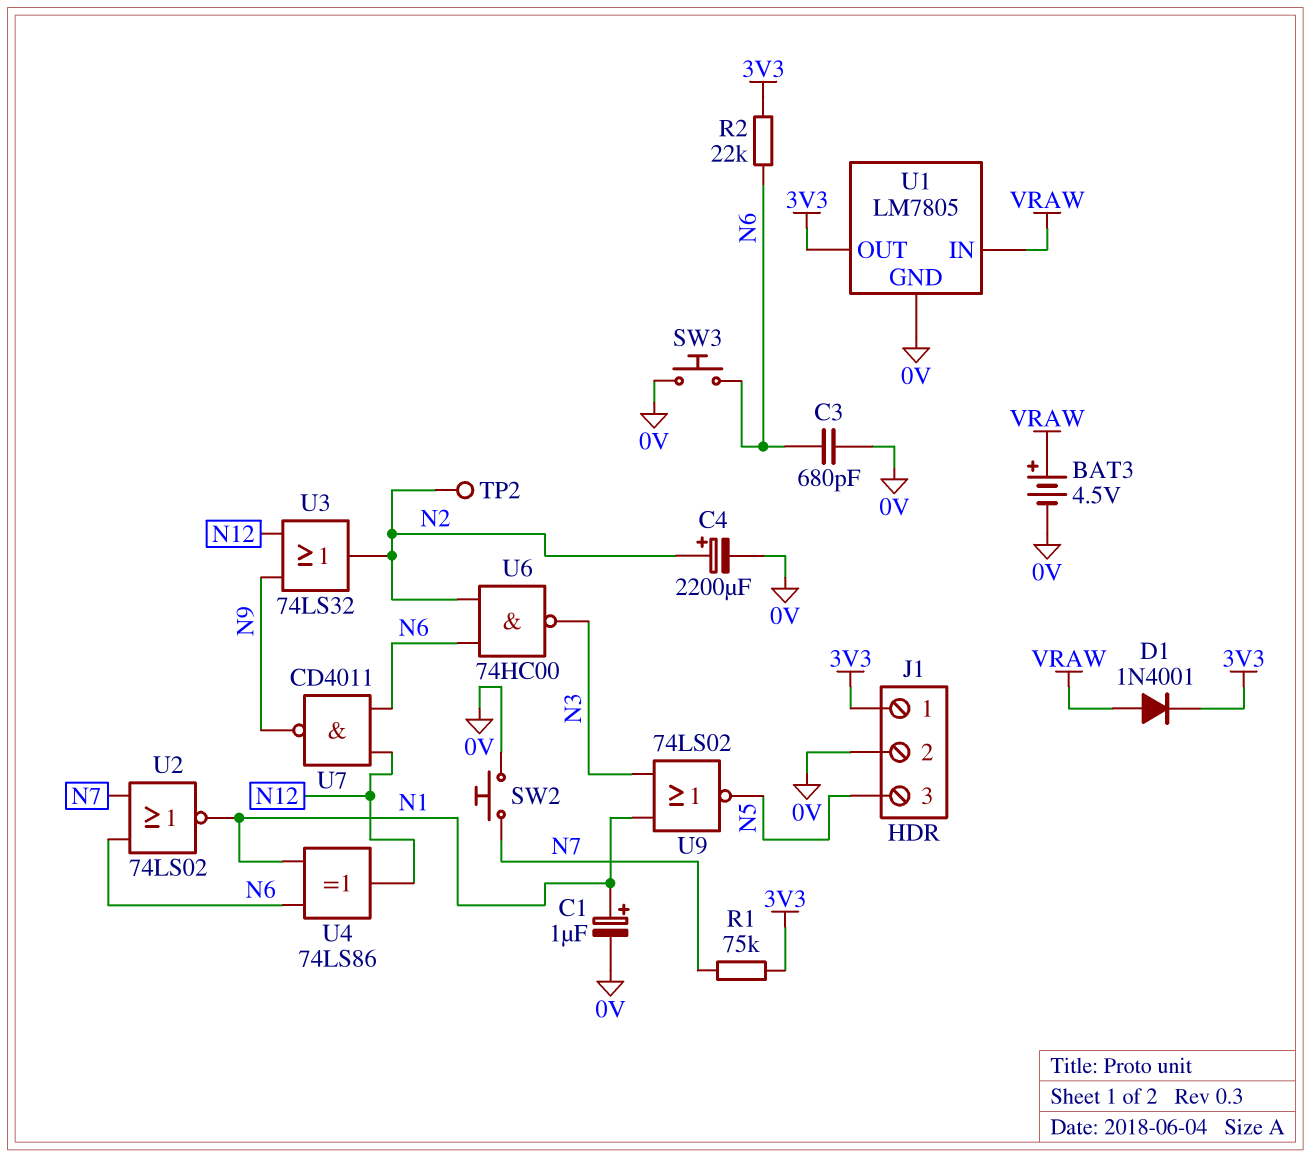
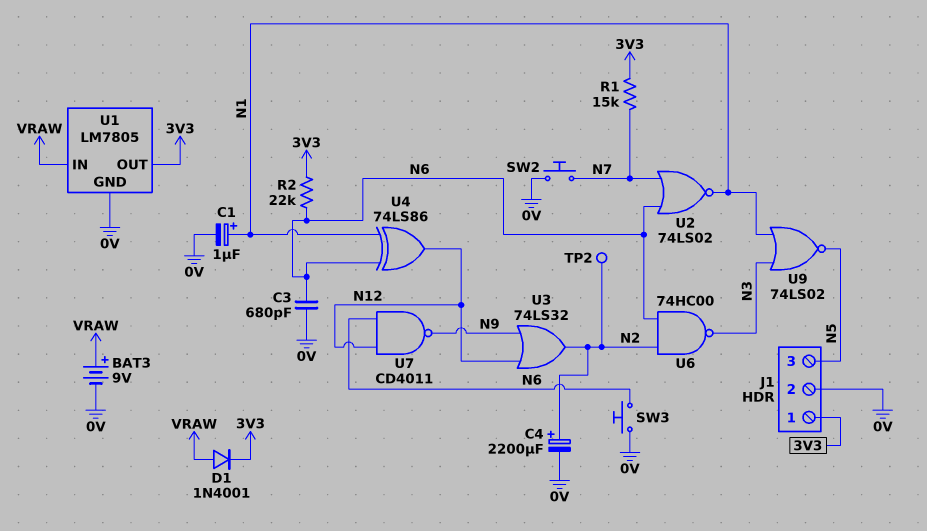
BAT3: 4.5V (plus VRAW, minus 0V) -> 9V (plus VRAW, minus 0V)
R1: 75k (3V3, N7) -> 15k (3V3, N7)

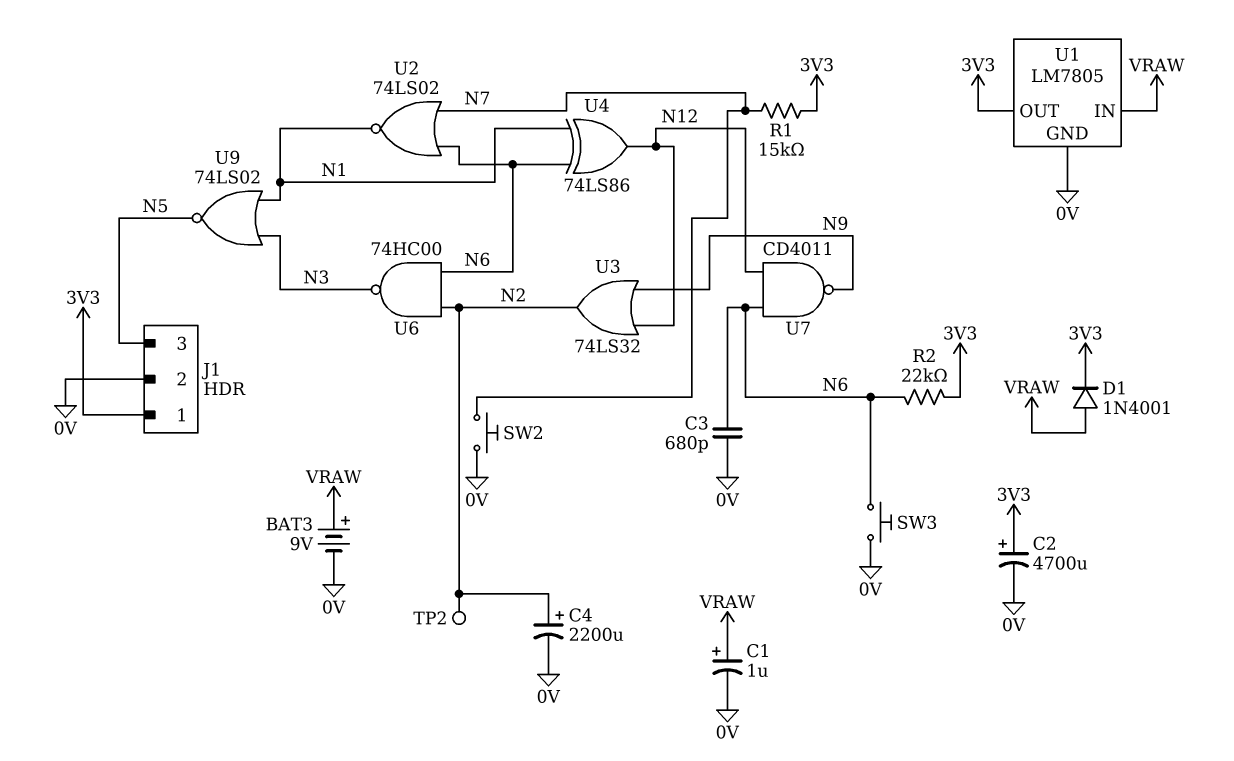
C1: 1uF (plus N1, minus 0V) -> 1uF (plus VRAW, minus 0V)
C2: none -> 4700uF (plus 3V3, minus 0V)

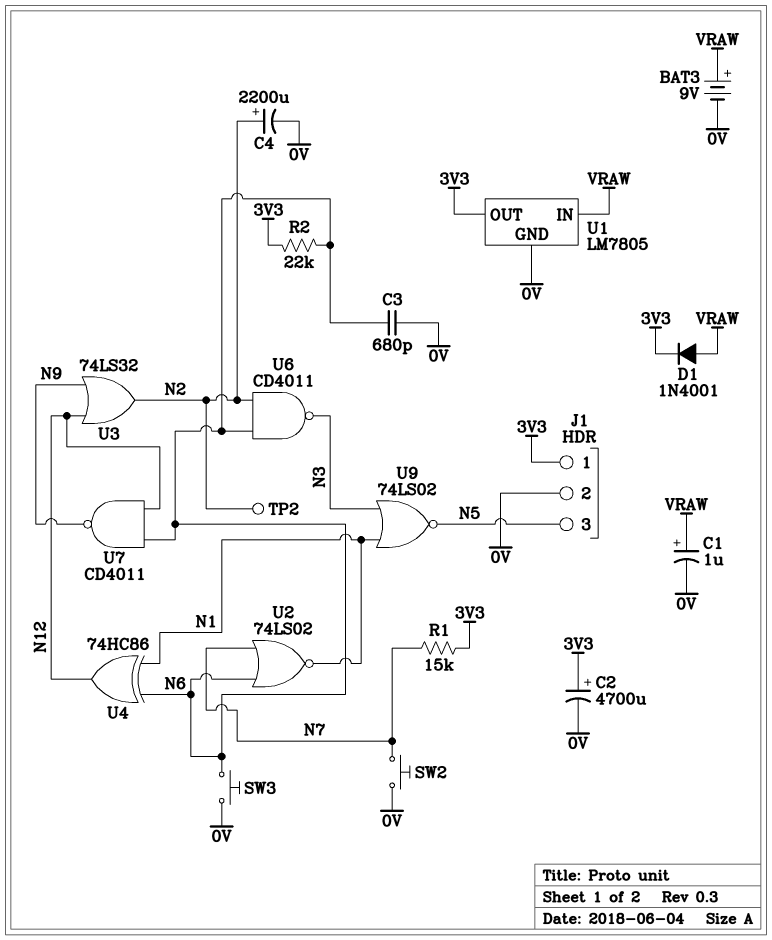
U4: XOR 74LS86 (in N1, in N6, out N12) -> XOR 74HC86 (in N1, in N6, out N12)
U6: NAND 74HC00 (in N2, in N6, out N3) -> NAND CD4011 (in N2, in N6, out N3)

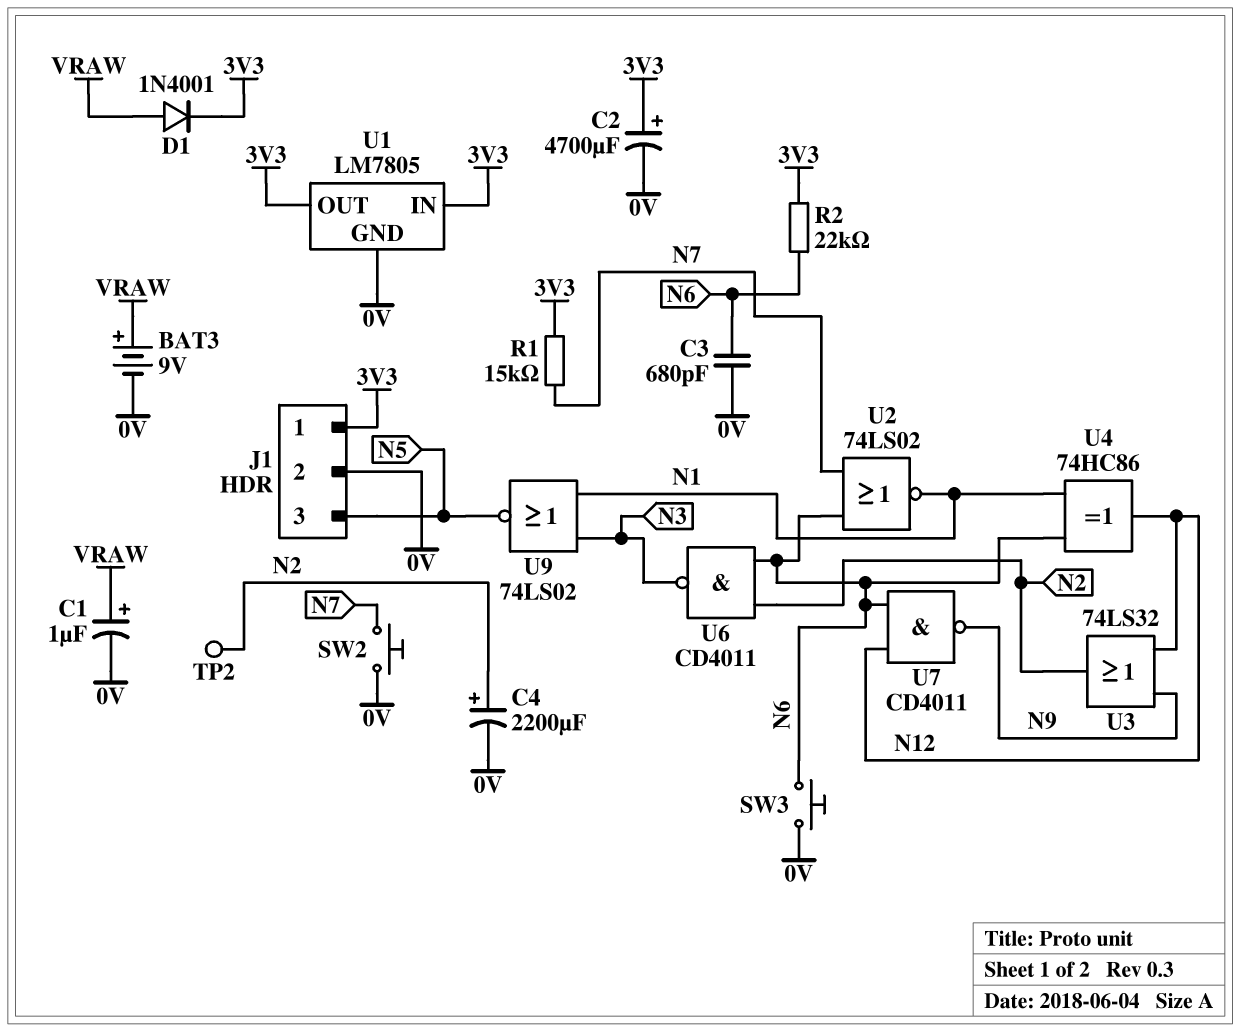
U1 pin IN: VRAW -> 3V3

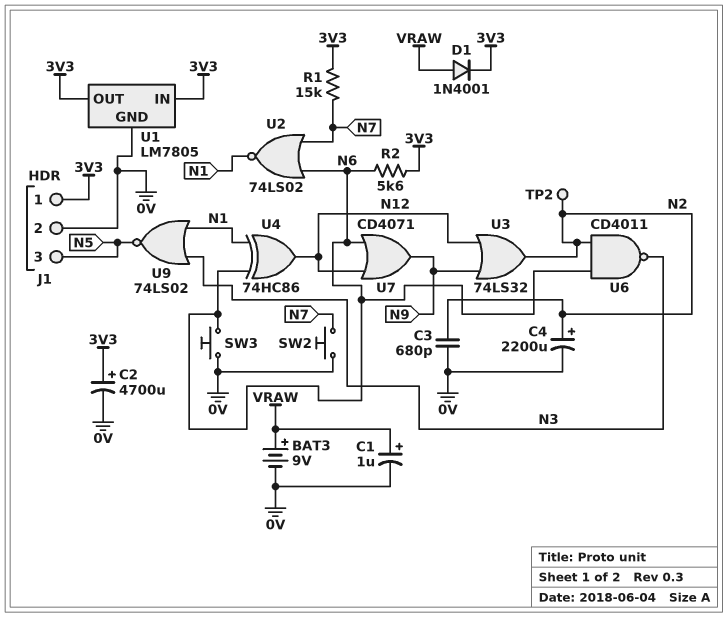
C3: 680pF (0V, N6) -> 680pF (0V, N2)
R2: 22k (3V3, N6) -> 5.6k (3V3, N6)
U7: NAND CD4011 (in N6, in N12, out N9) -> OR CD4071 (in N6, in N12, out N9)

